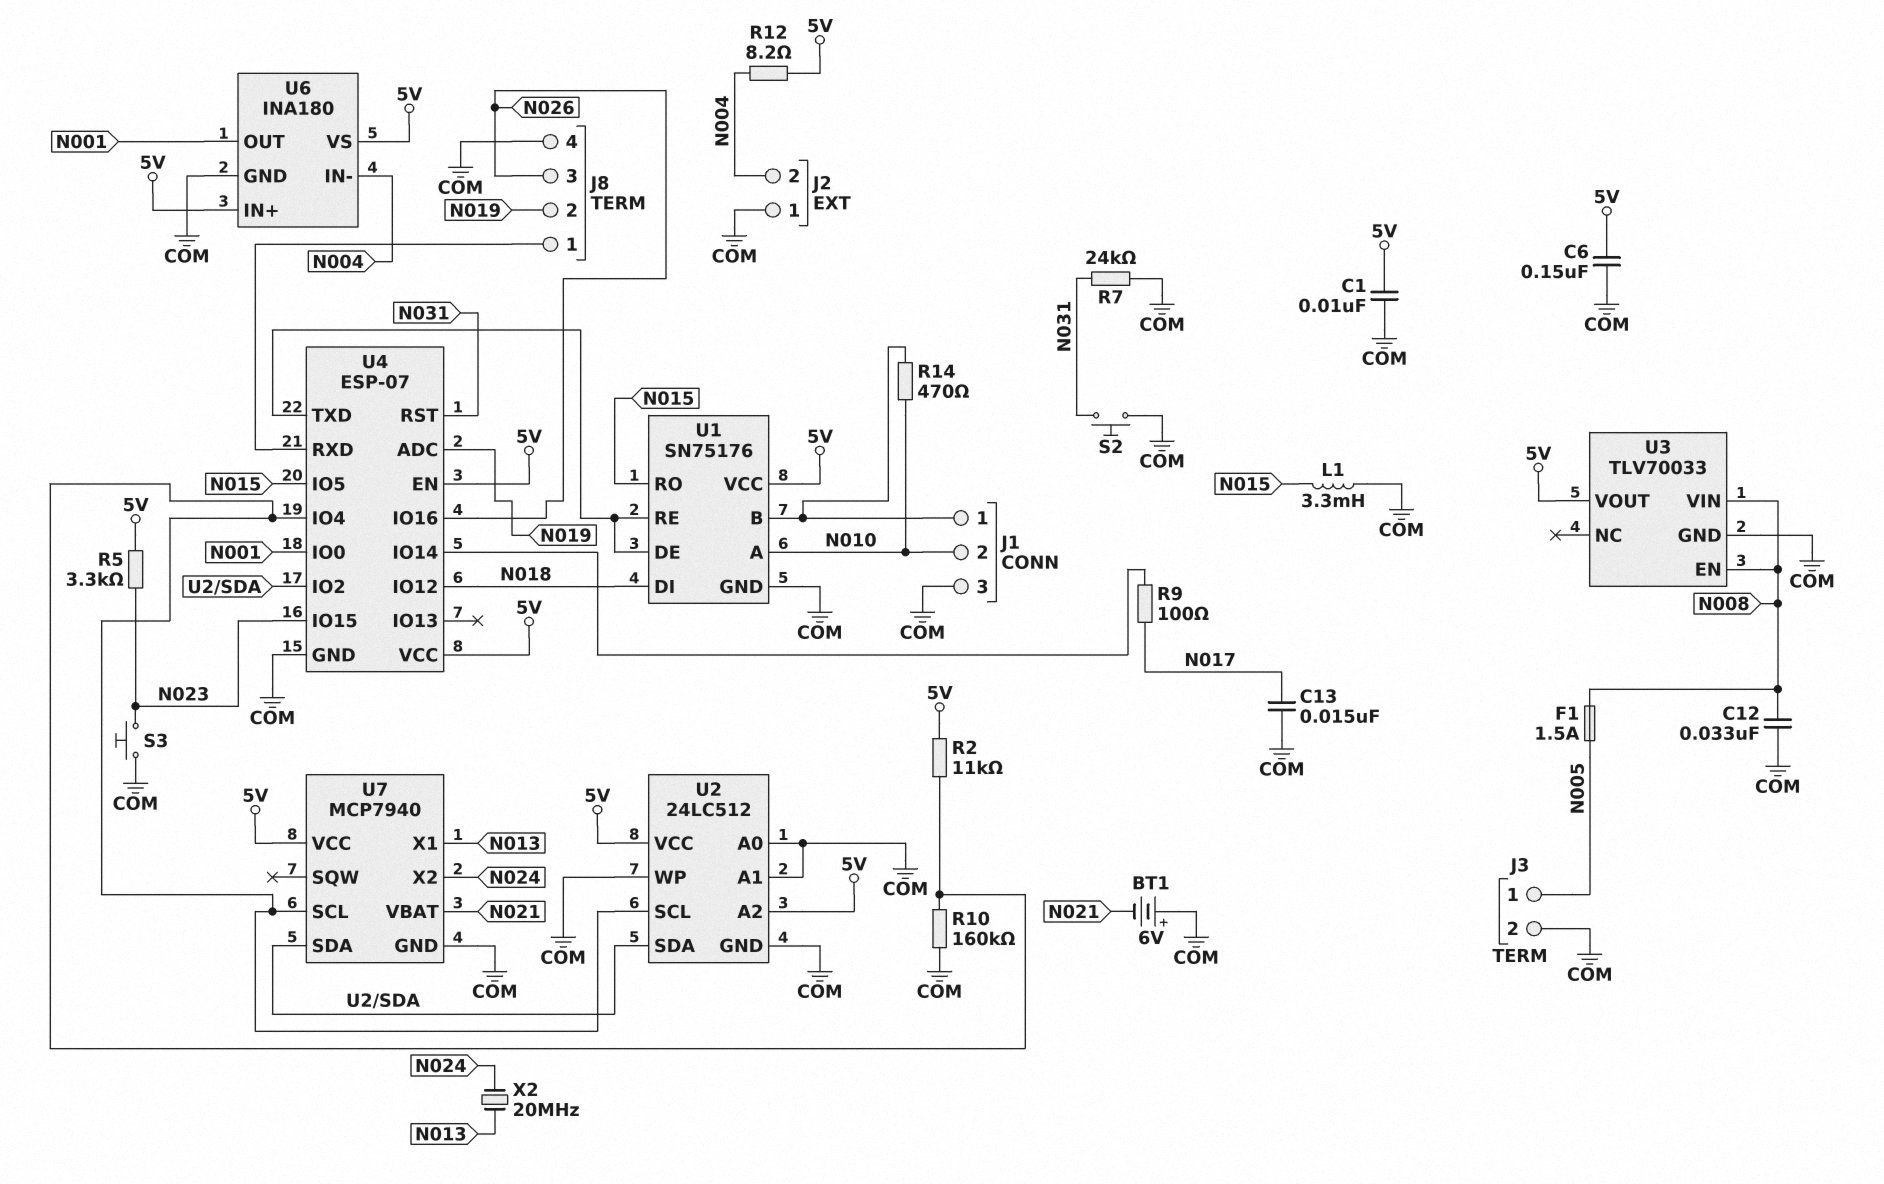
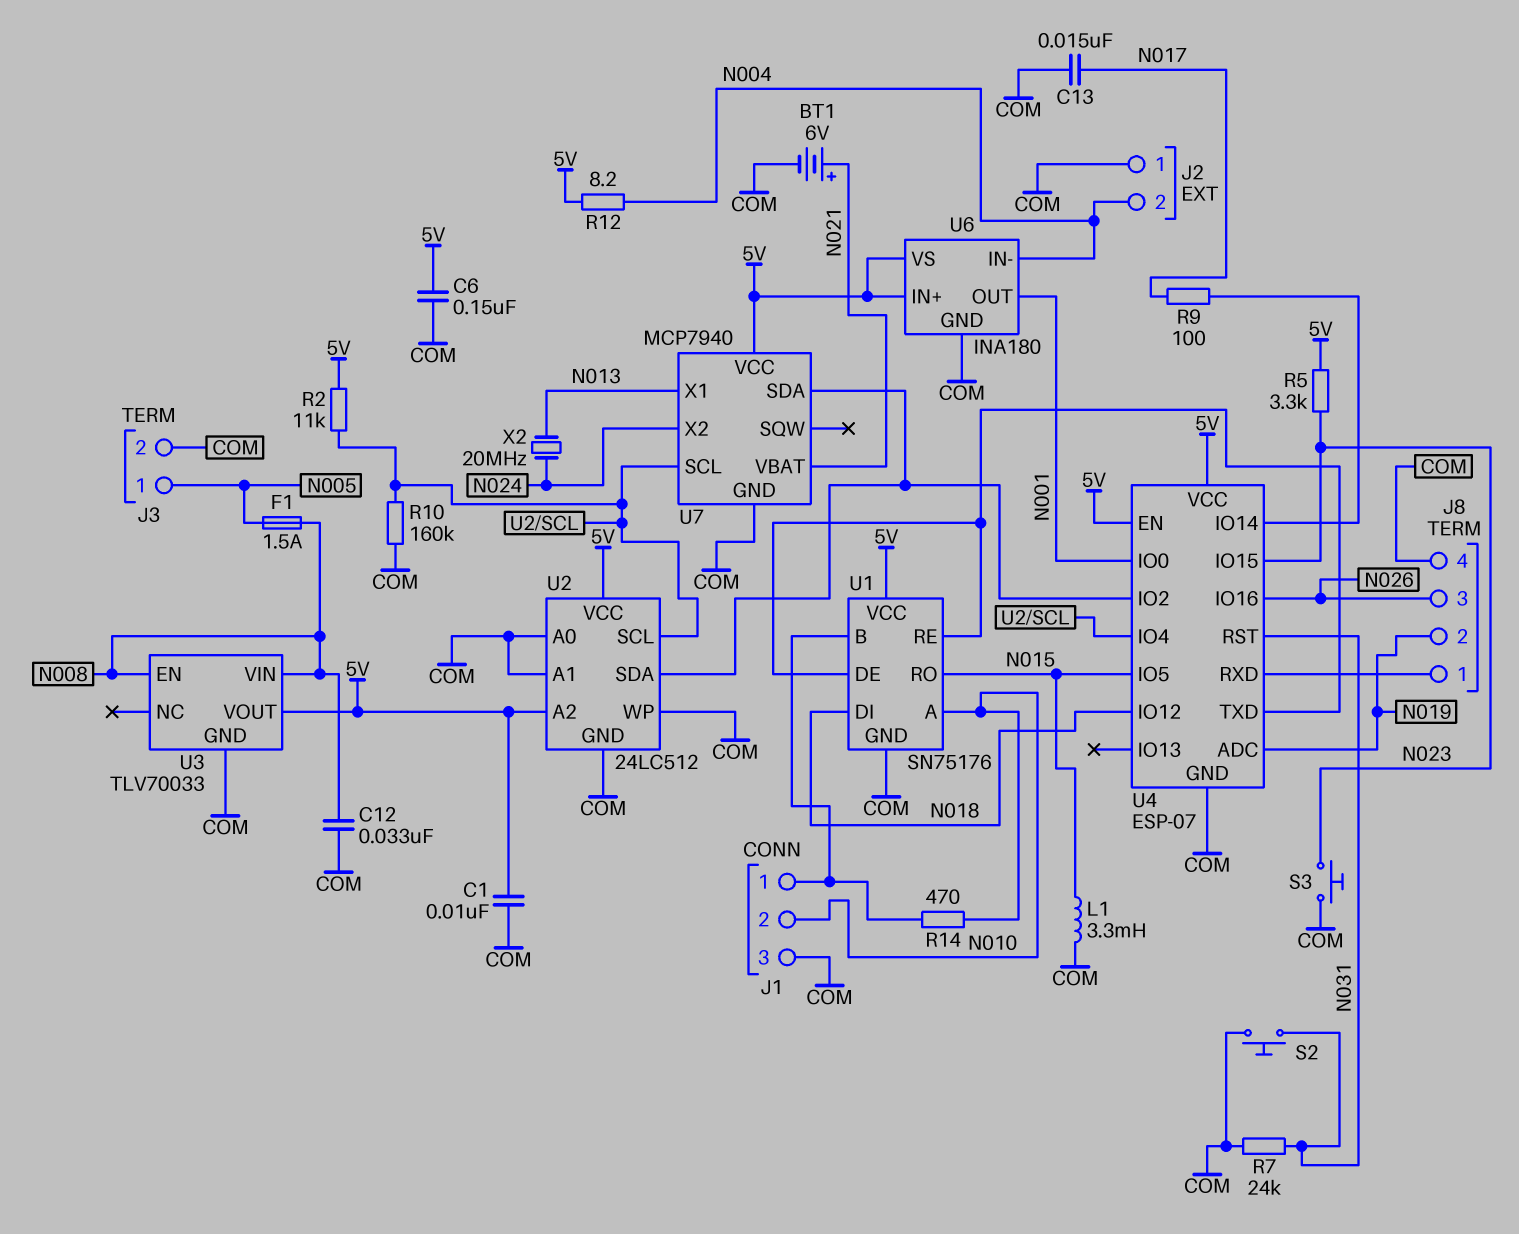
BT1: 6V (plus COM, minus N021) -> 6V (plus N021, minus COM)

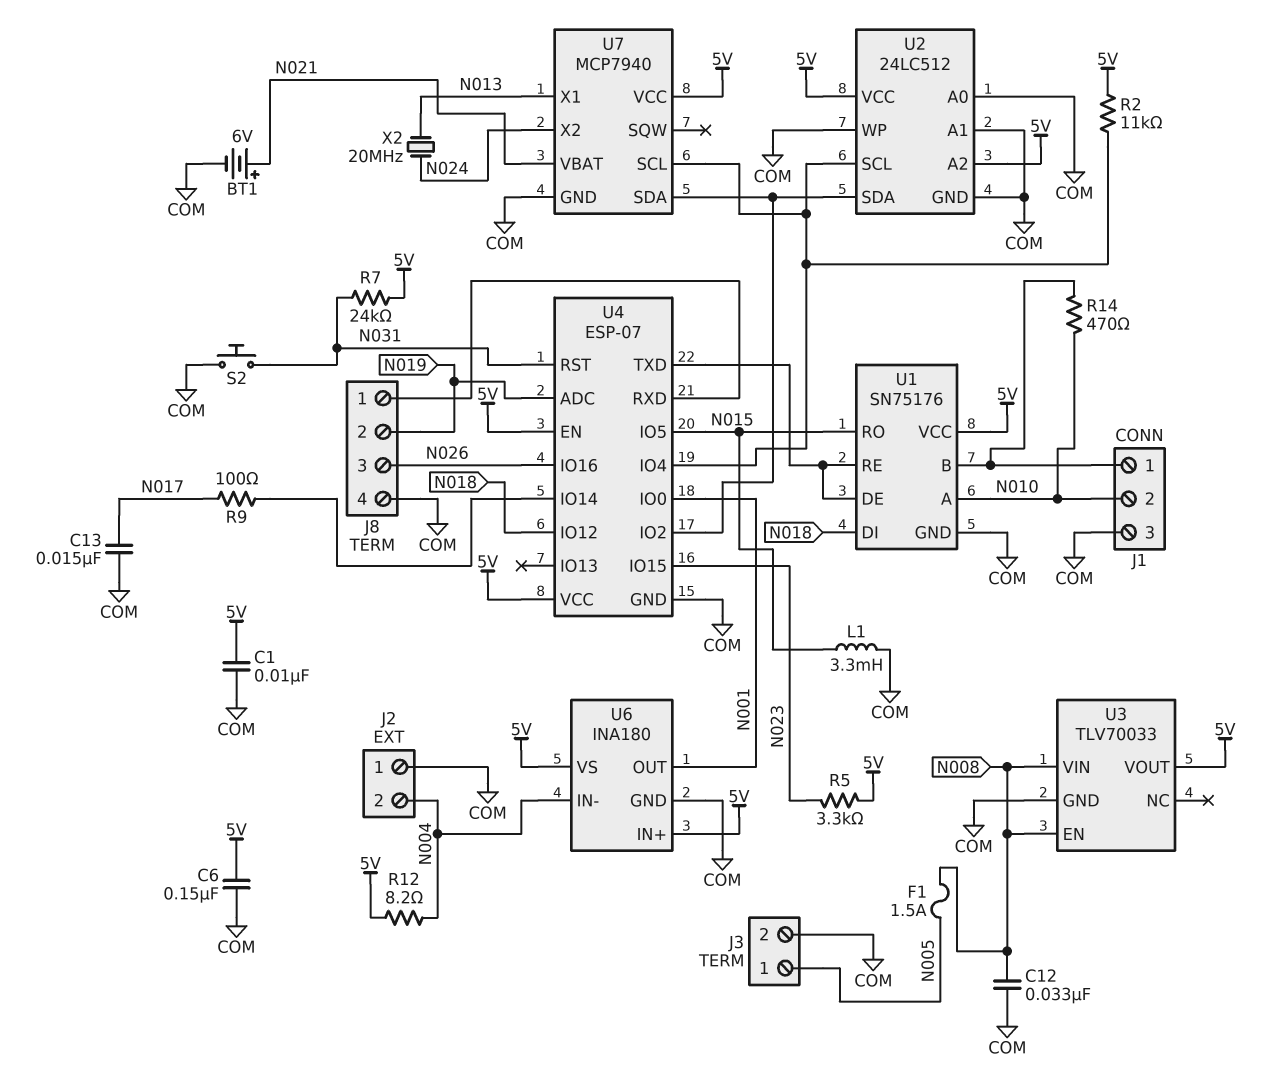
R7: 24k (COM, N031) -> 24k (5V, N031)
R10: 160k (COM, U2/SCL) -> none
S3: button (COM, N023) -> none

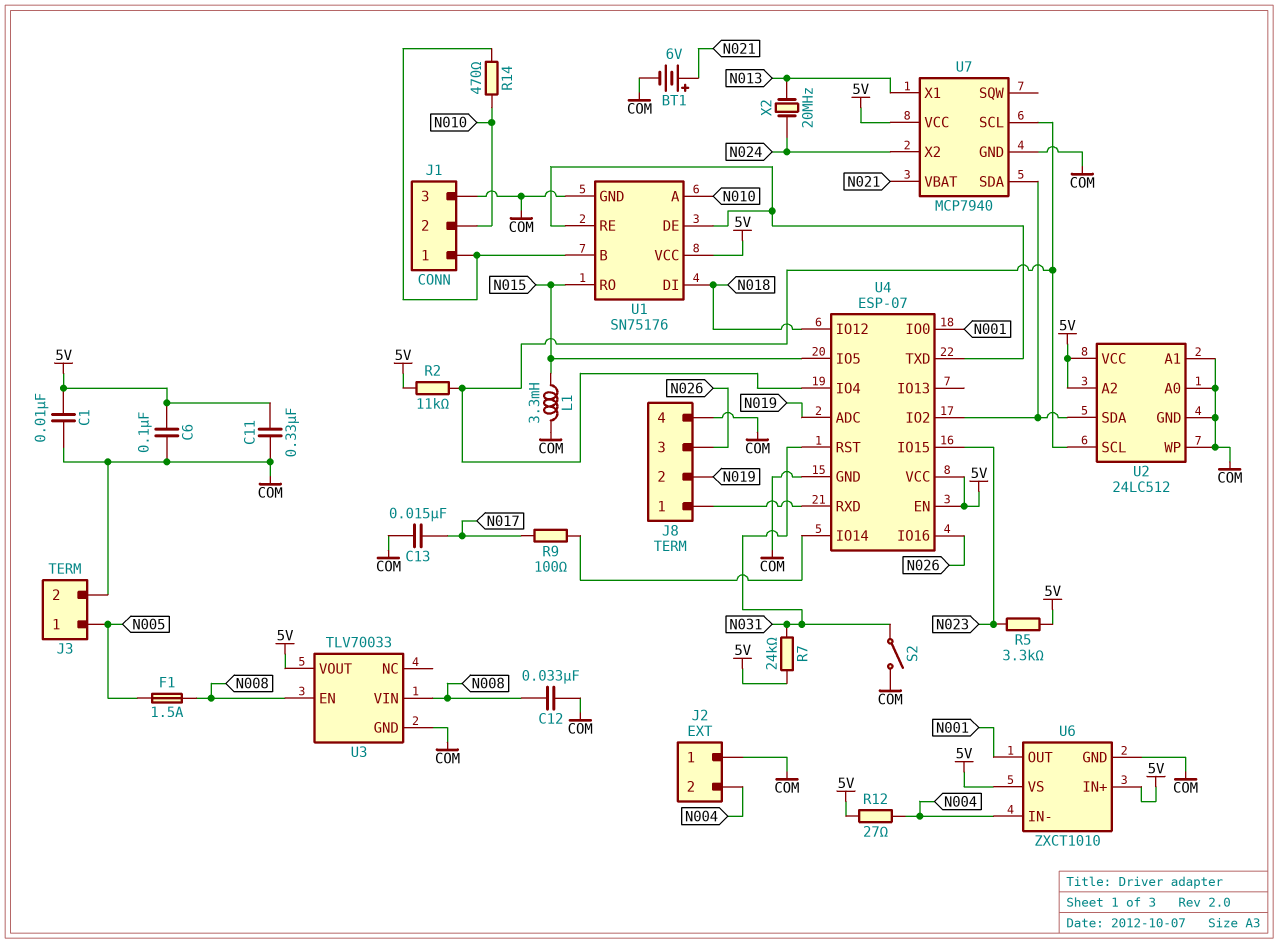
C6: 150nF (5V, COM) -> 100nF (5V, COM)
C11: none -> 330nF (5V, COM)
R12: 8.2 (5V, N004) -> 27 (5V, N004)
S2: button (COM, N031) -> switch (COM, N031)
U6: INA180 -> ZXCT1010

